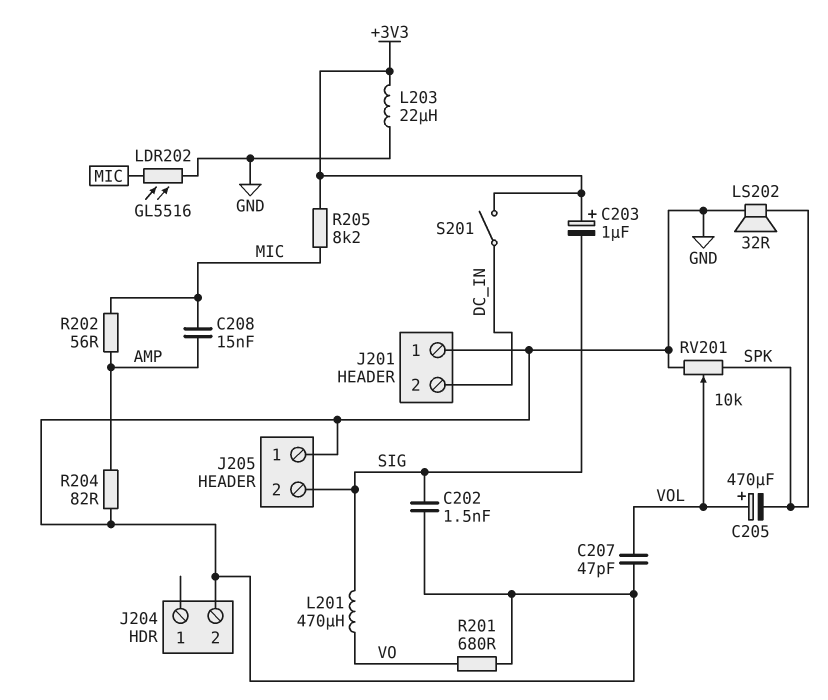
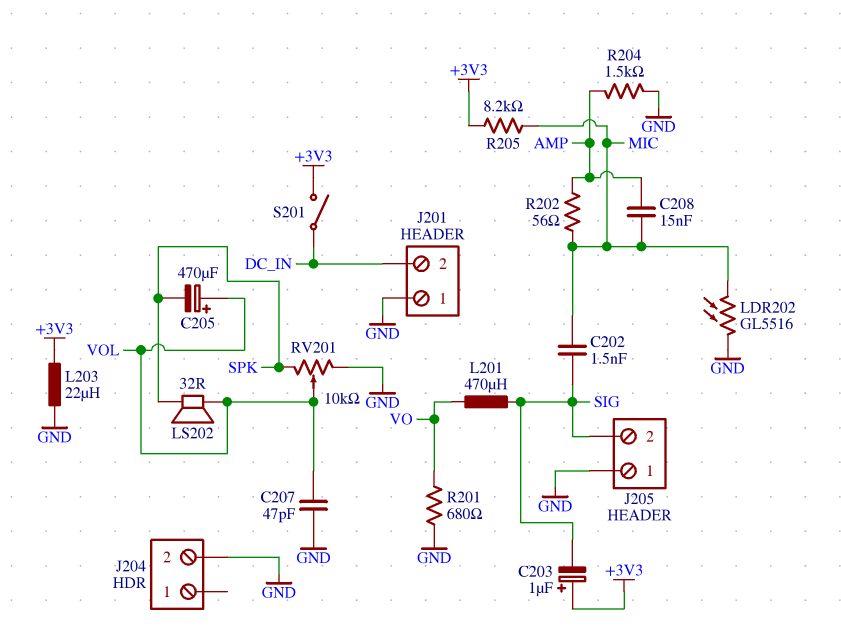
C202: 1.5nF (GND, SIG) -> 1.5nF (MIC, SIG)
LS202: speaker 32R (GND, SPK) -> speaker 32R (SPK, VOL)
R204: 82 (AMP, GND) -> 1.5k (AMP, GND)

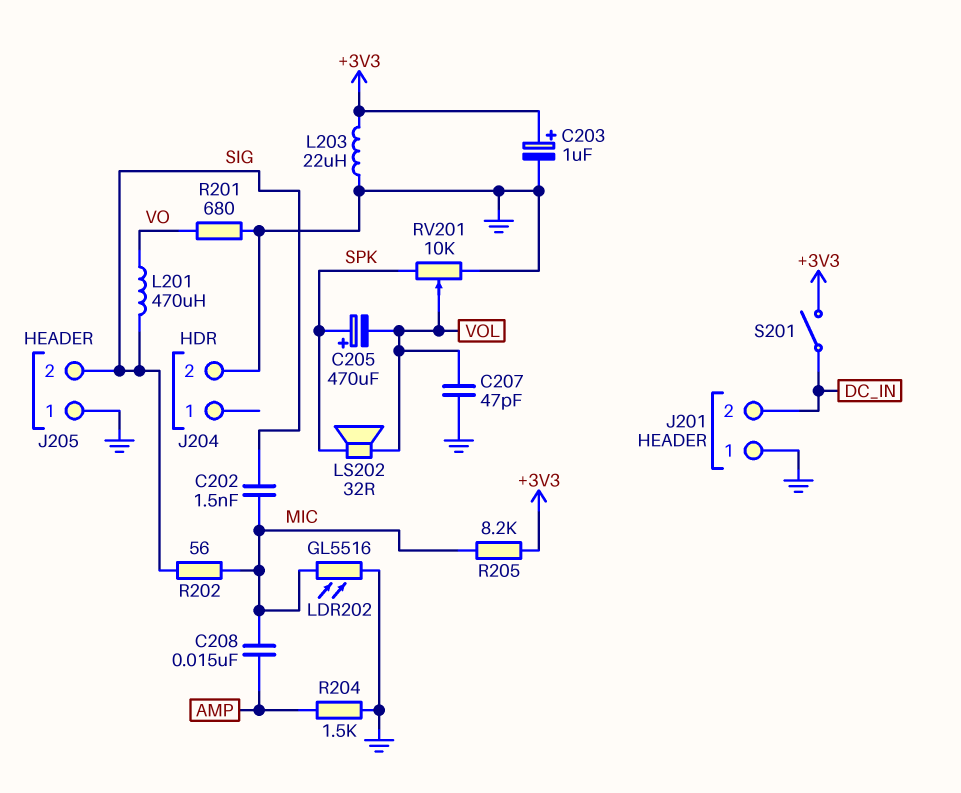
C203: 1uF (plus +3V3, minus SIG) -> 1uF (plus +3V3, minus GND)
C205: 470uF (plus VOL, minus SPK) -> 470uF (plus SPK, minus VOL)
R202: 56 (AMP, MIC) -> 56 (MIC, SIG)

